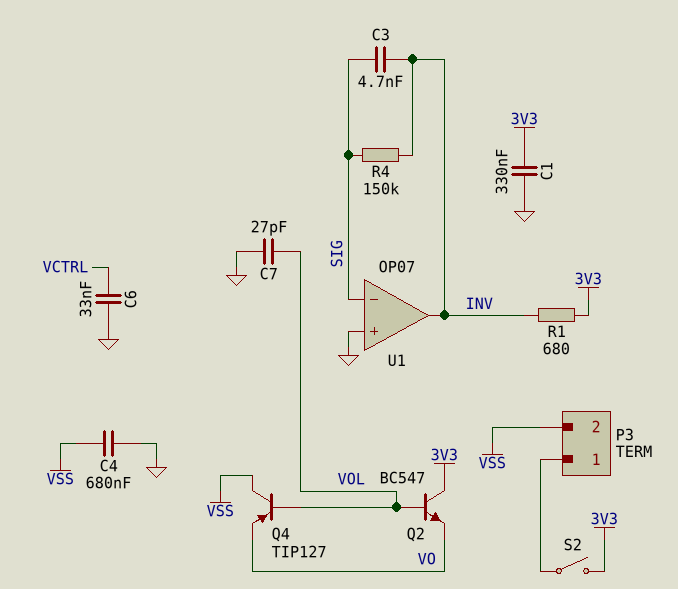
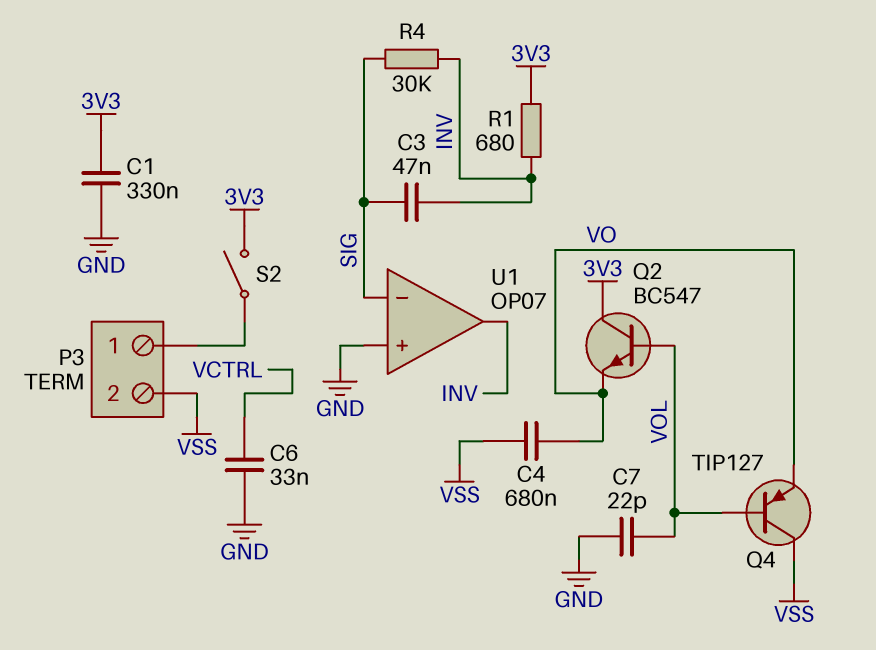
C3: 4.7nF (INV, SIG) -> 47nF (INV, SIG)
C4: 680nF (GND, VSS) -> 680nF (VO, VSS)
C7: 27pF (GND, VOL) -> 22pF (GND, VOL)
R4: 150k (INV, SIG) -> 30k (INV, SIG)

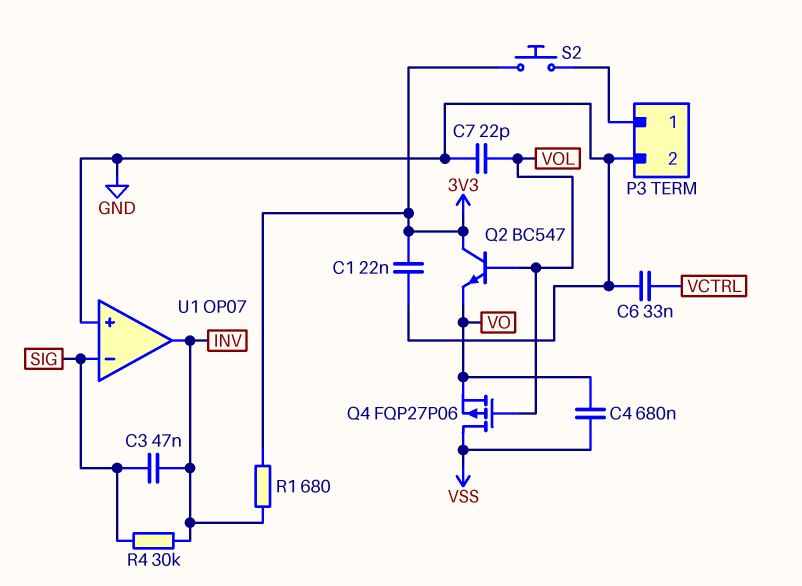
C1: 330nF (3V3, GND) -> 22nF (3V3, GND)
P3 pin 2: VSS -> GND
Q4: PNP TIP127 (B VOL, C VSS, E VO) -> PMOS FQP27P06 (G VOL, D VSS, S VO)
S2: switch (3V3, P3/1) -> button (3V3, P3/1)

